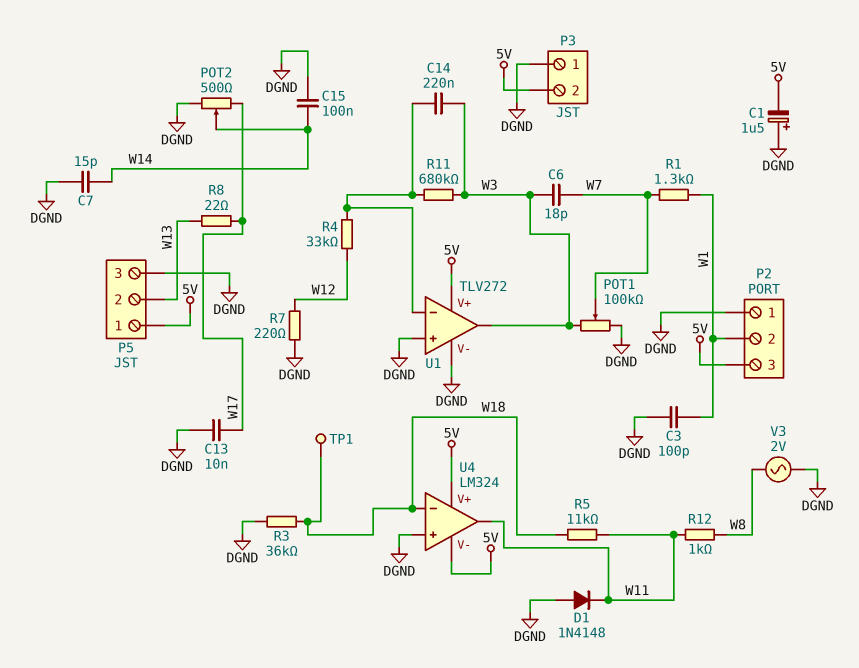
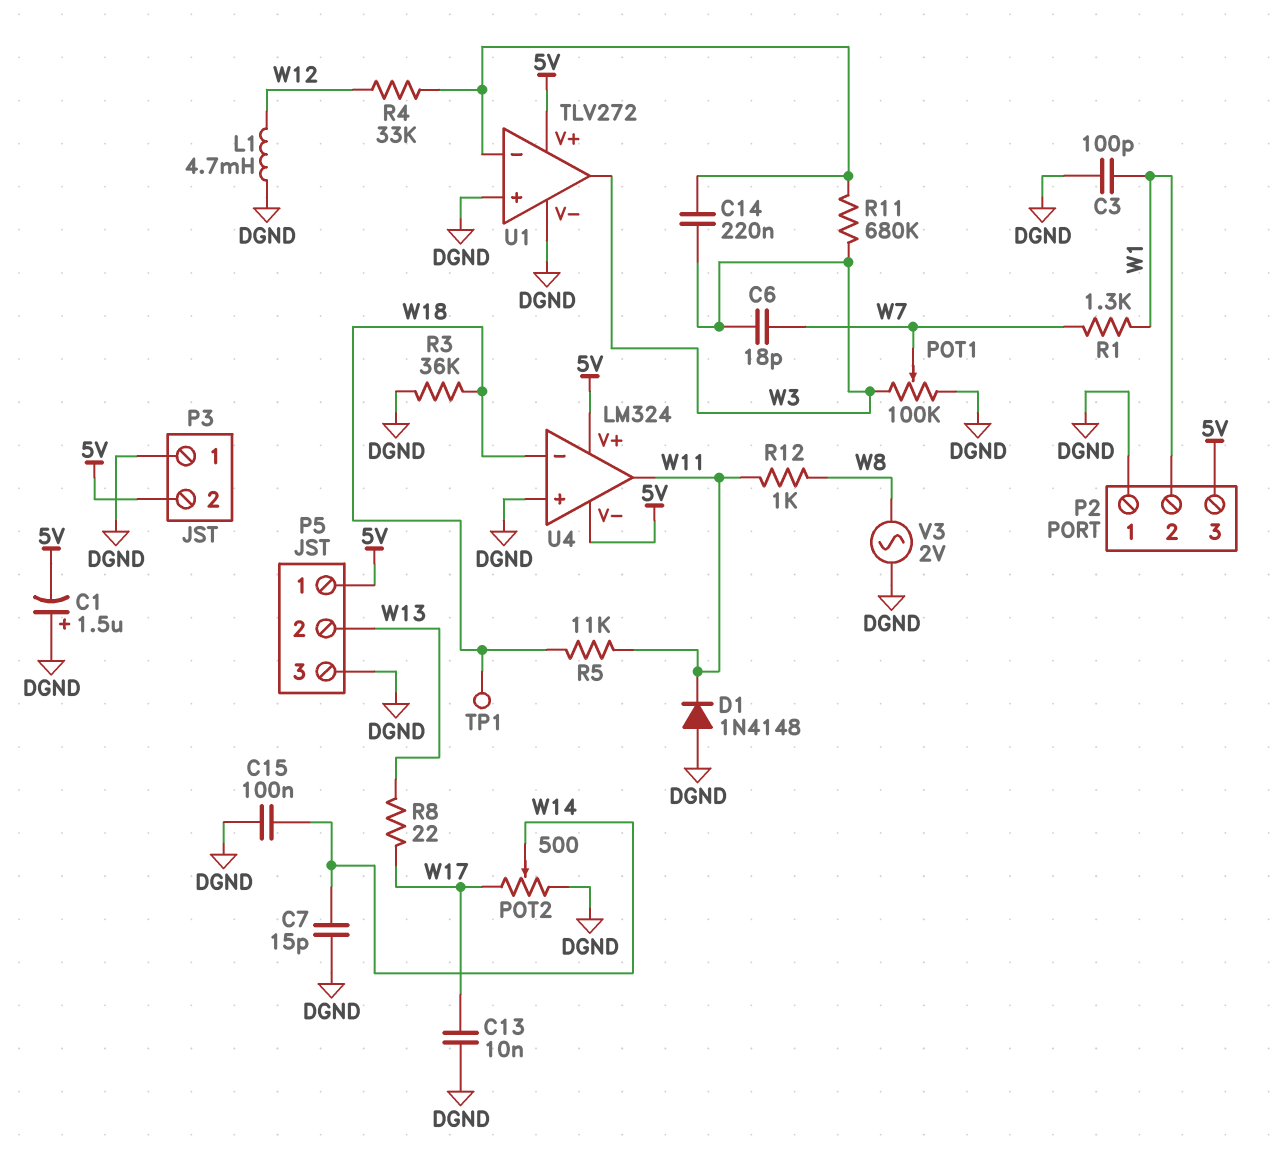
L1: none -> 4.7mH (DGND, W12)
R7: 220 (DGND, W12) -> none

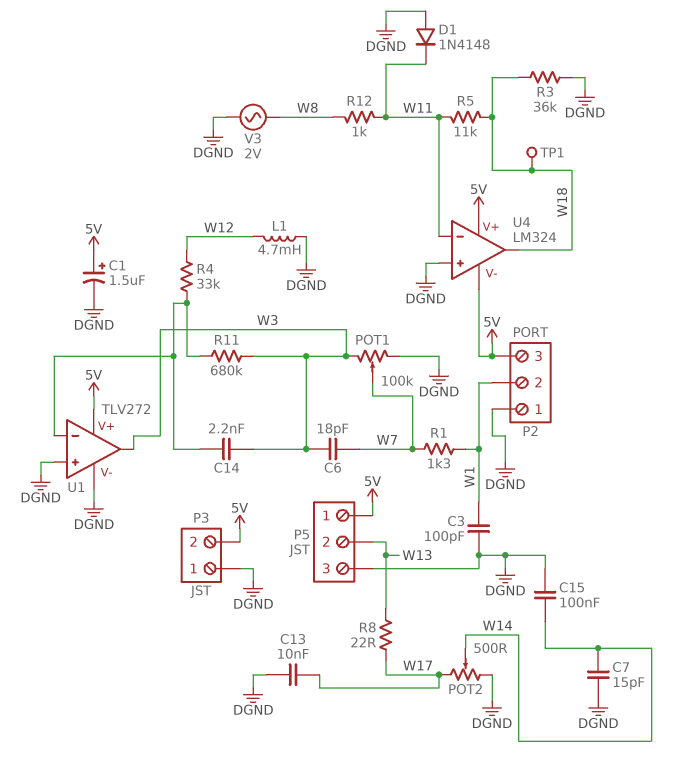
C1: 1.5uF (plus DGND, minus 5V) -> 1.5uF (plus 5V, minus DGND)
C14: 220nF (U1/in-, W3) -> 2.2nF (U1/in-, W3)
U4 pin in-: W18 -> W11
U4 pin out: W11 -> W18

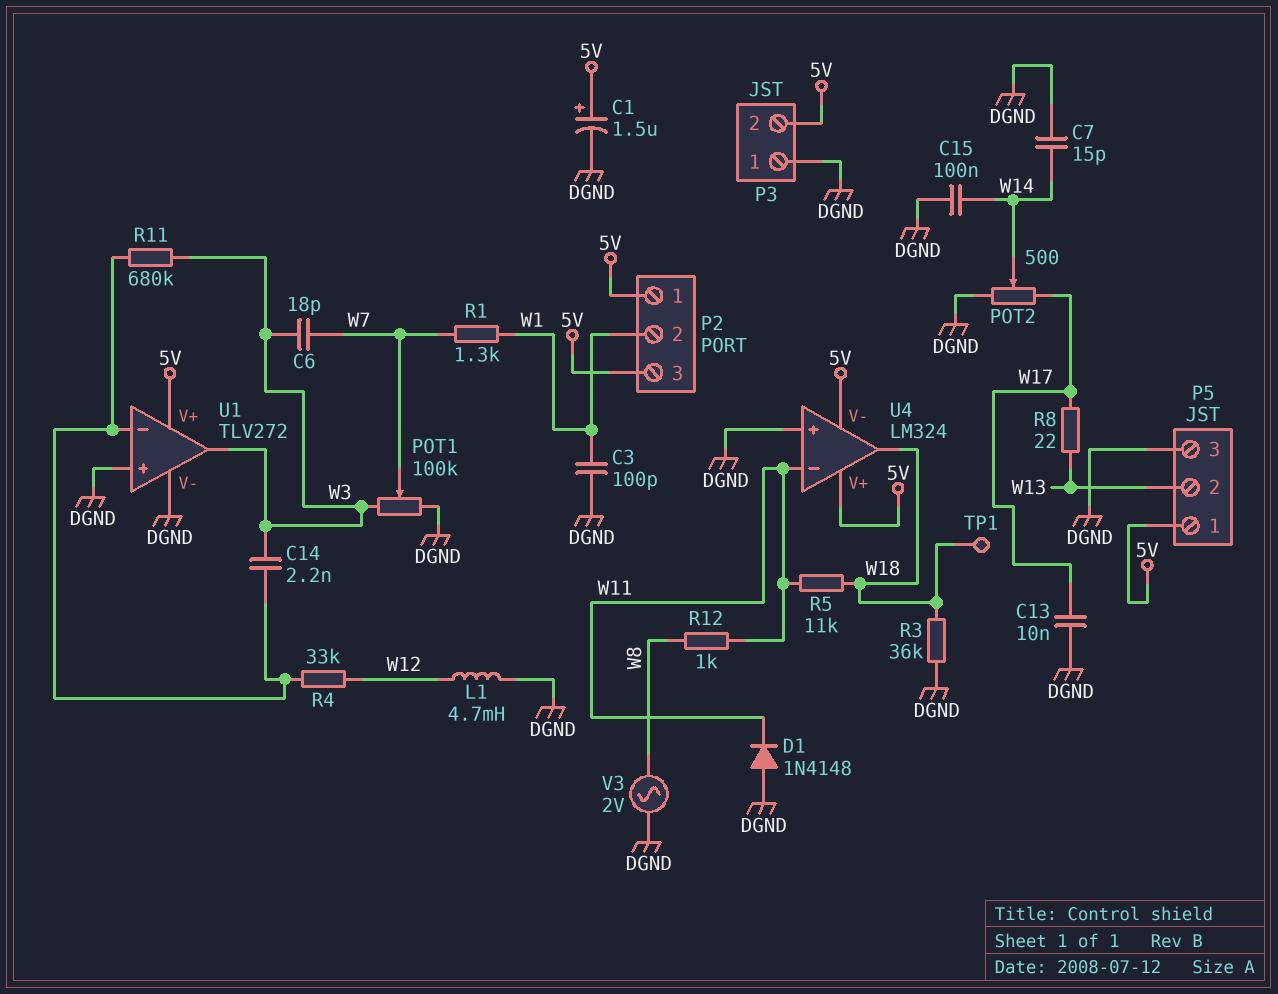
P2 pin 1: DGND -> 5V

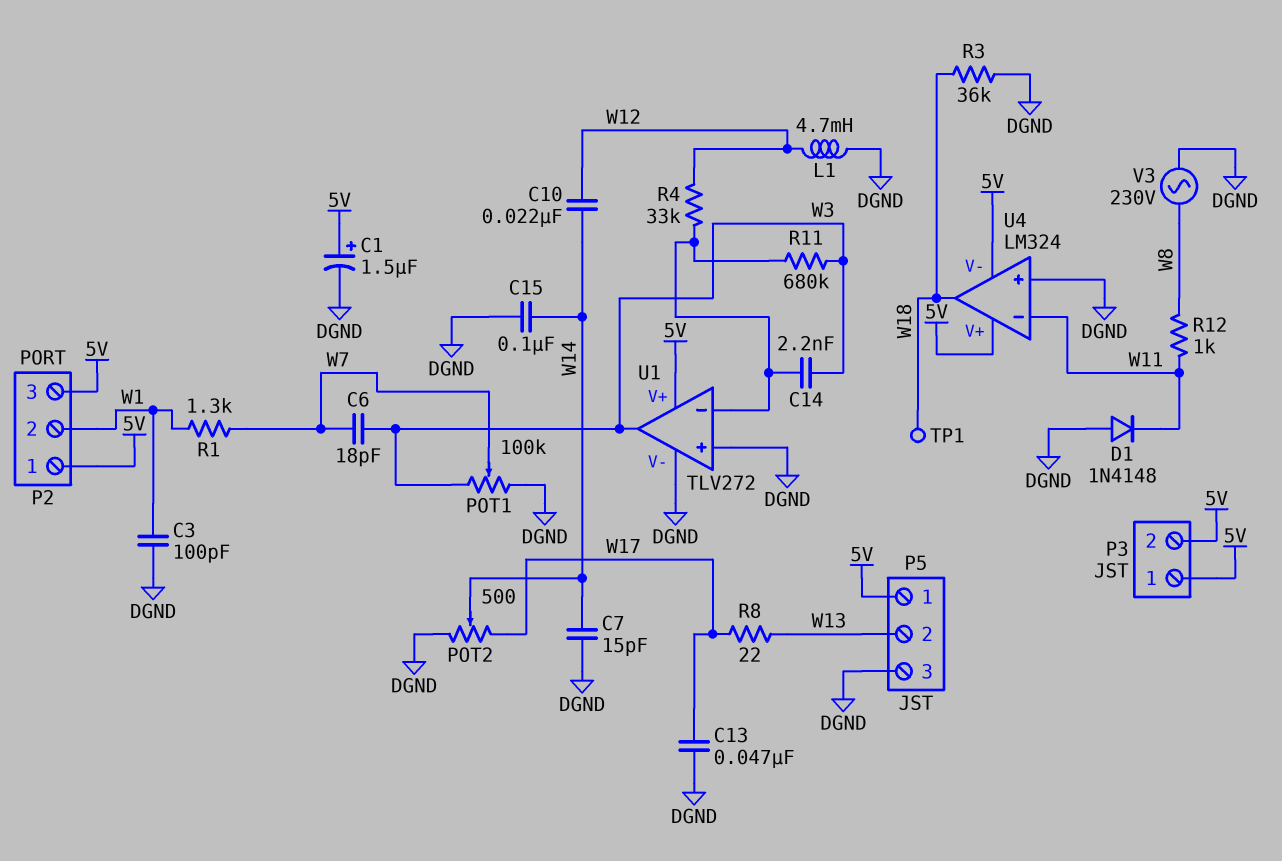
C10: none -> 22nF (W12, W14)
C13: 10nF (DGND, W17) -> 47nF (DGND, W17)
P3 pin 1: DGND -> 5V
R5: 11k (W11, W18) -> none
V3: AC 2V (DGND, W8) -> AC 230V (DGND, W8)

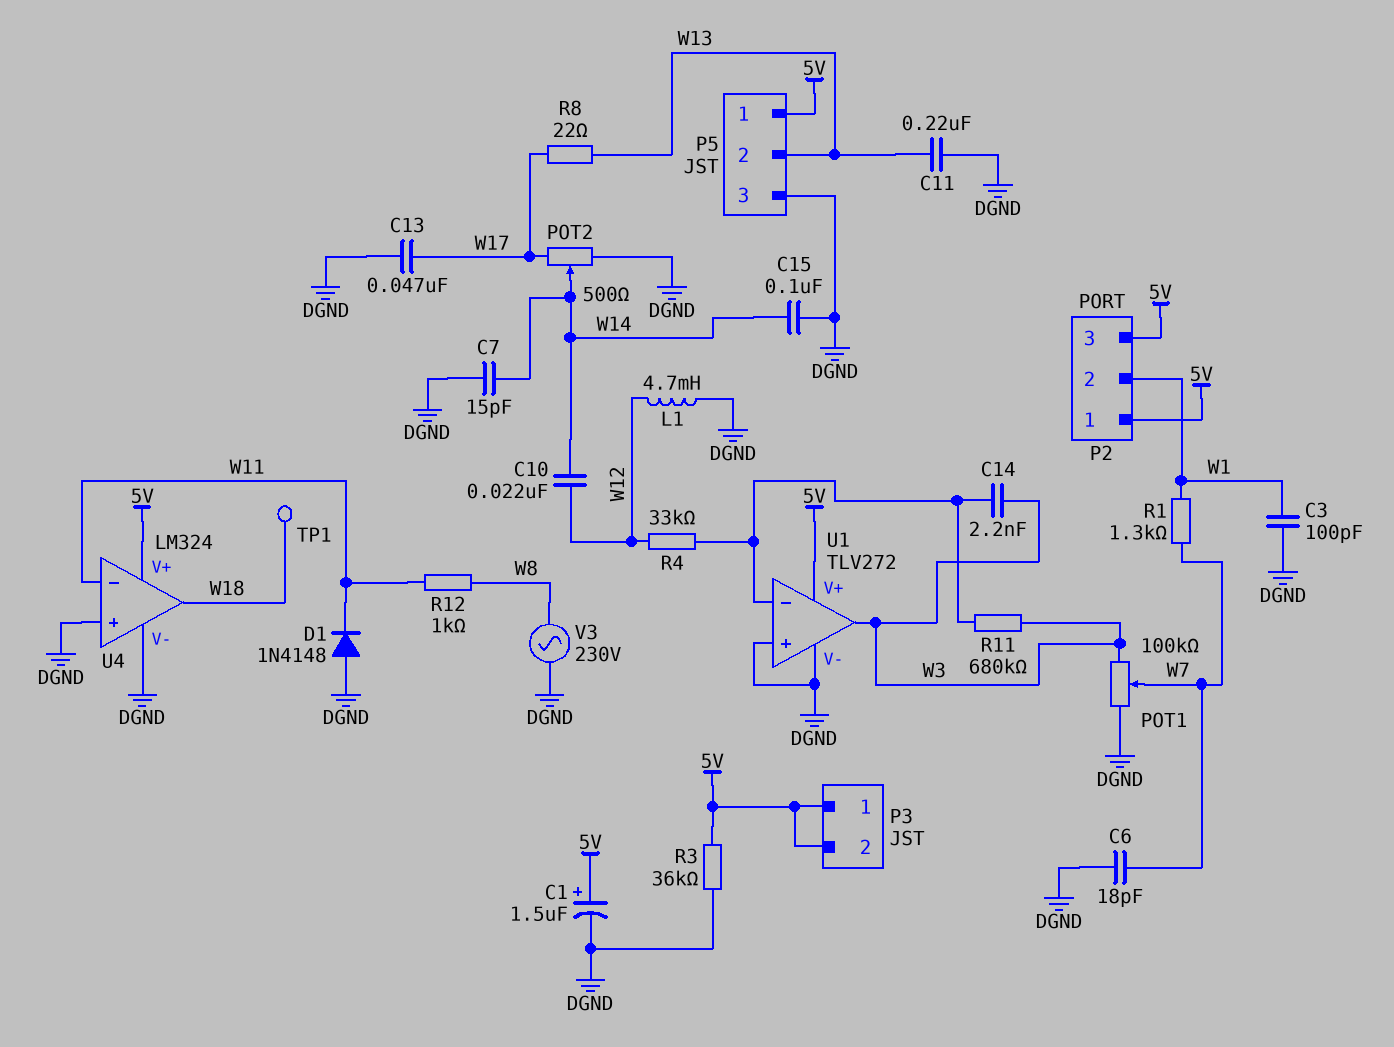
C6: 18pF (W3, W7) -> 18pF (DGND, W7)
C11: none -> 220nF (DGND, W13)
R3: 36k (DGND, W18) -> 36k (5V, DGND)
U4 pin V-: 5V -> DGND

